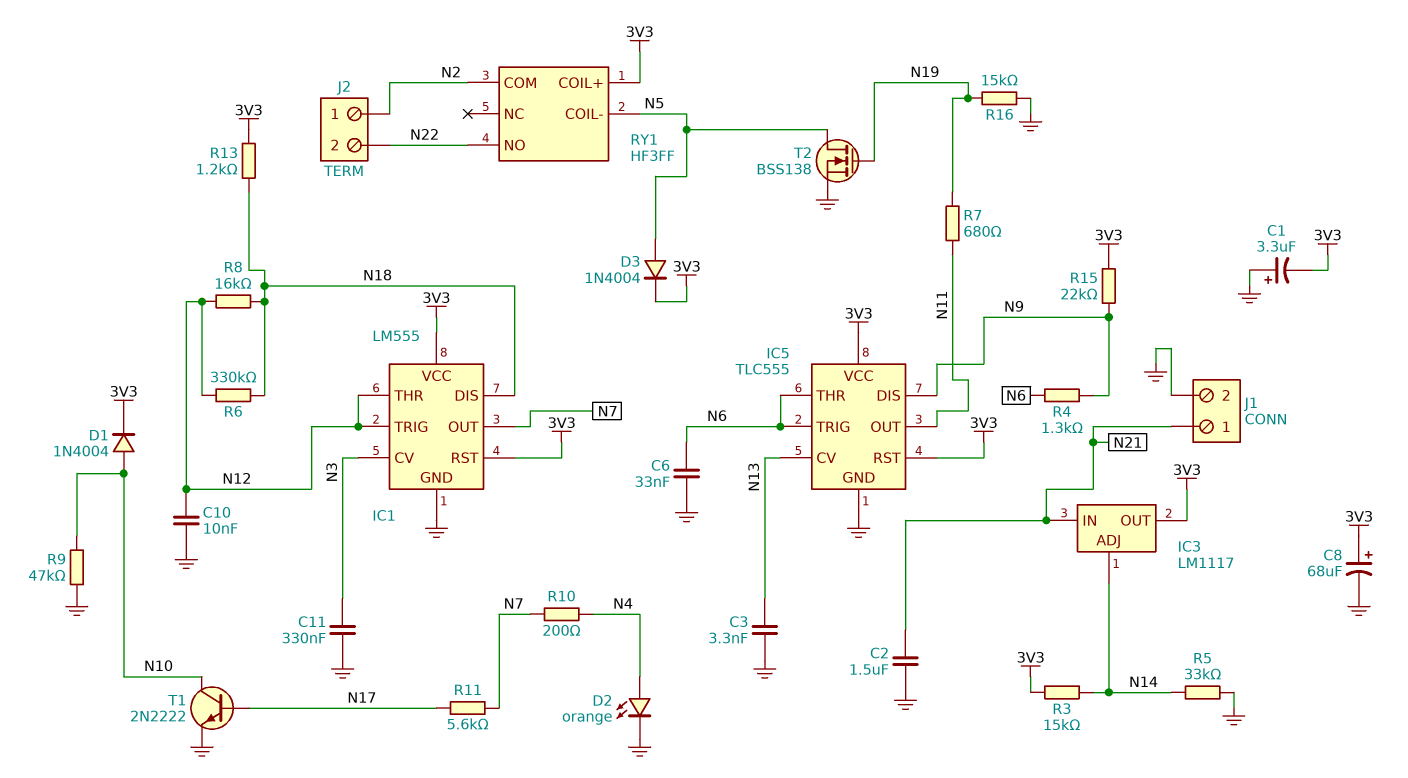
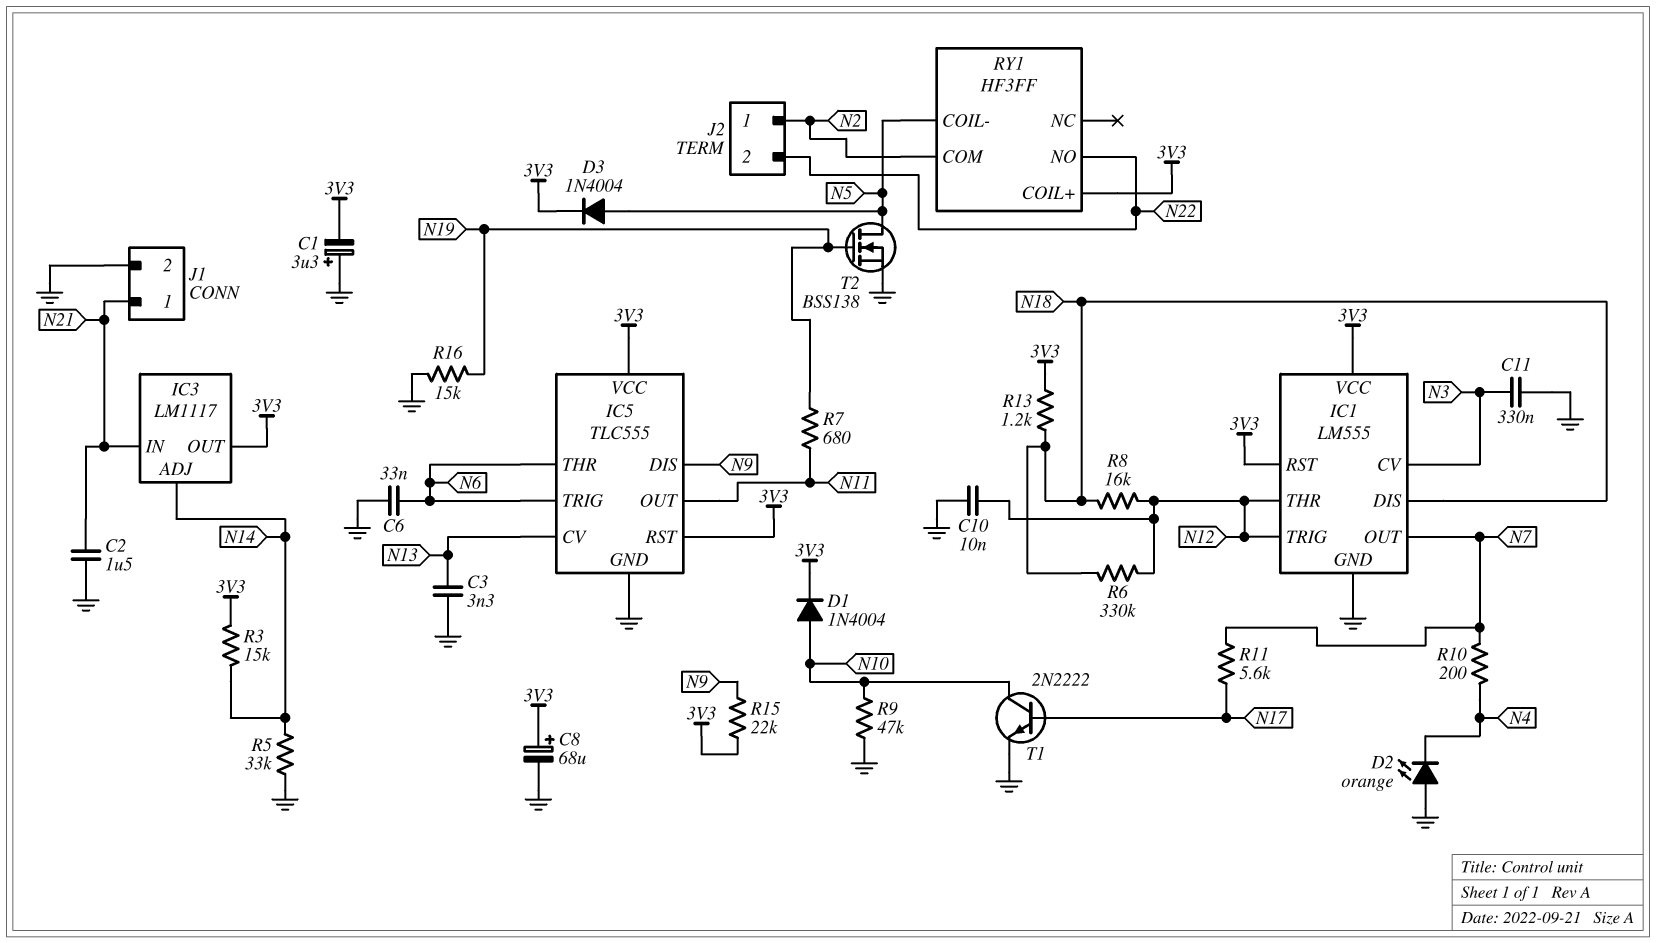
D2: LED orange (A N4, K GND) -> LED orange (A GND, K N4)
R4: 1.3k (N6, N9) -> none

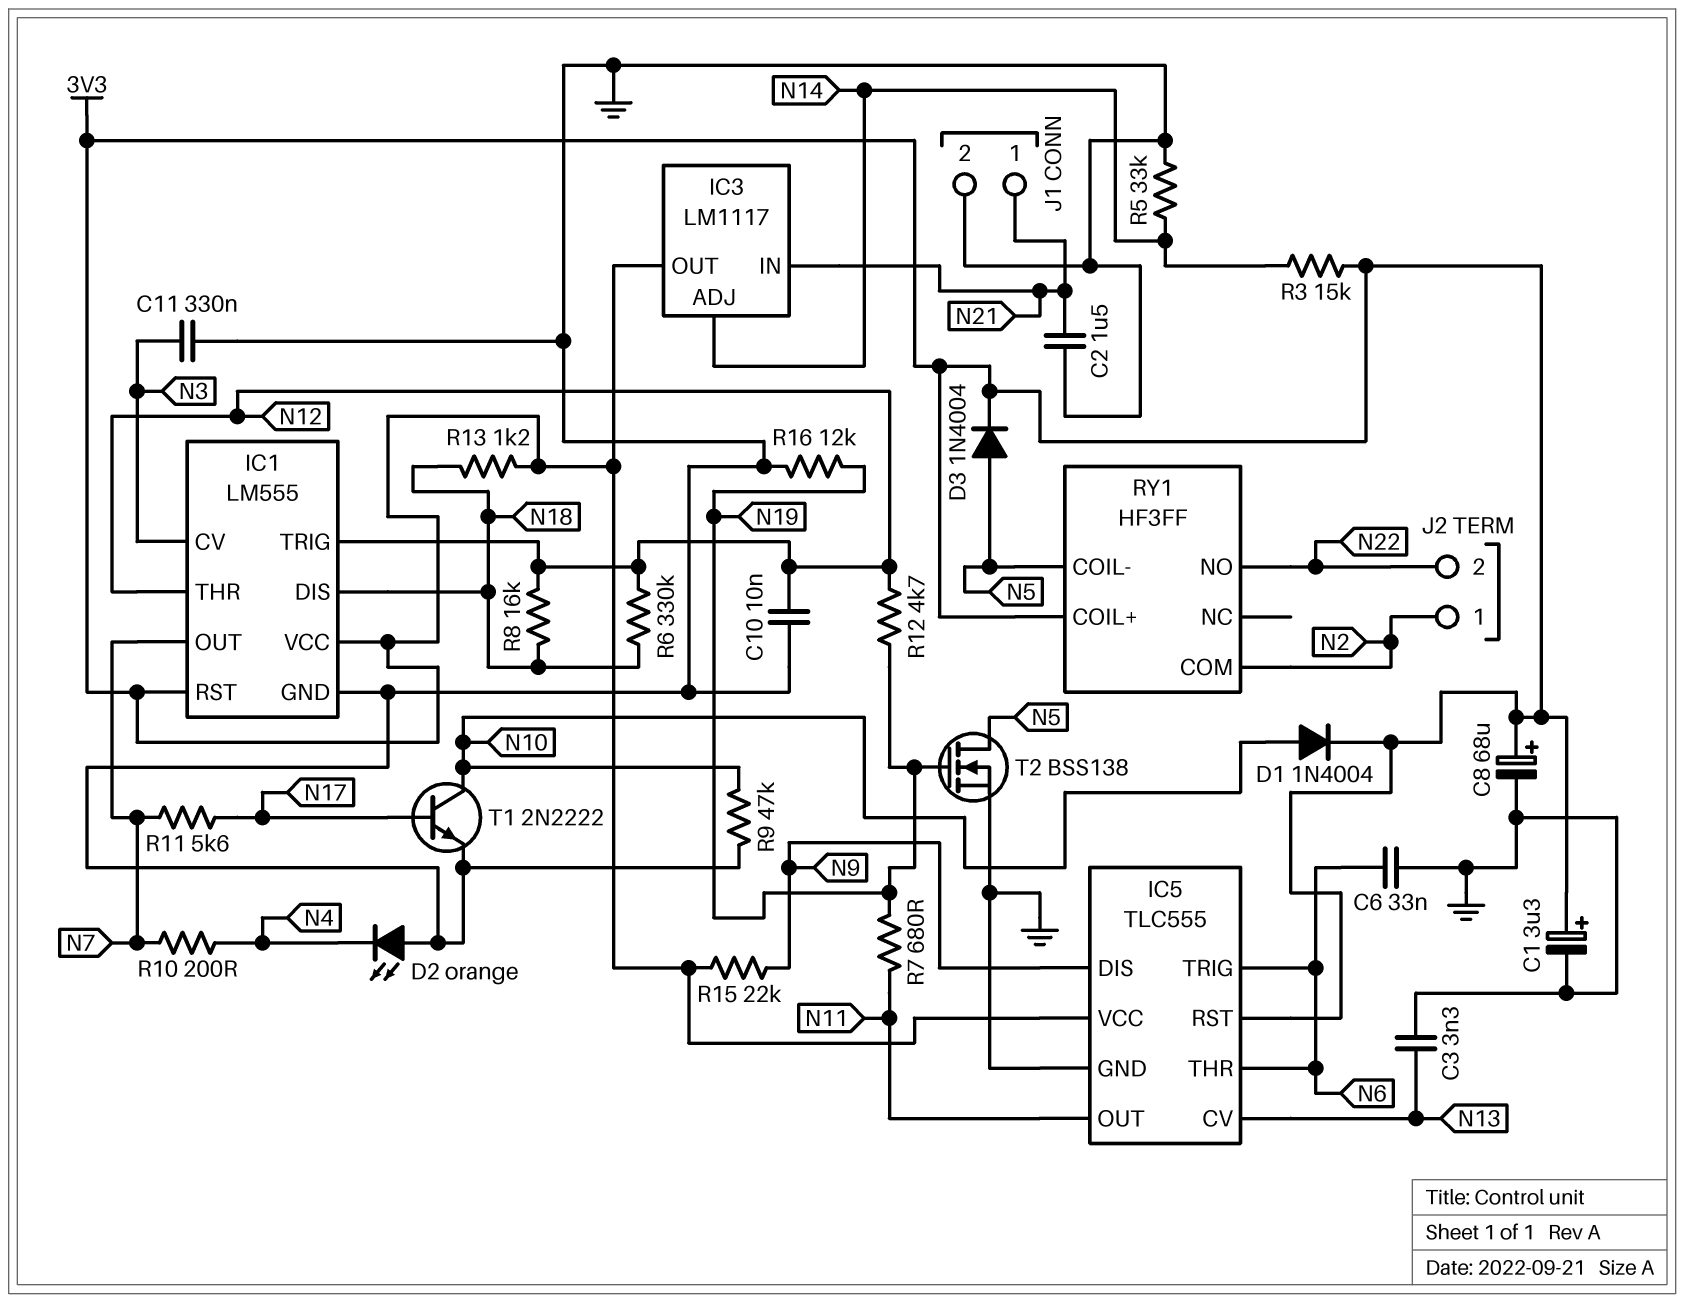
C1: 3.3uF (plus GND, minus 3V3) -> 3.3uF (plus 3V3, minus GND)
R12: none -> 4.7k (N12, N19)
R16: 15k (GND, N19) -> 12k (GND, N19)

